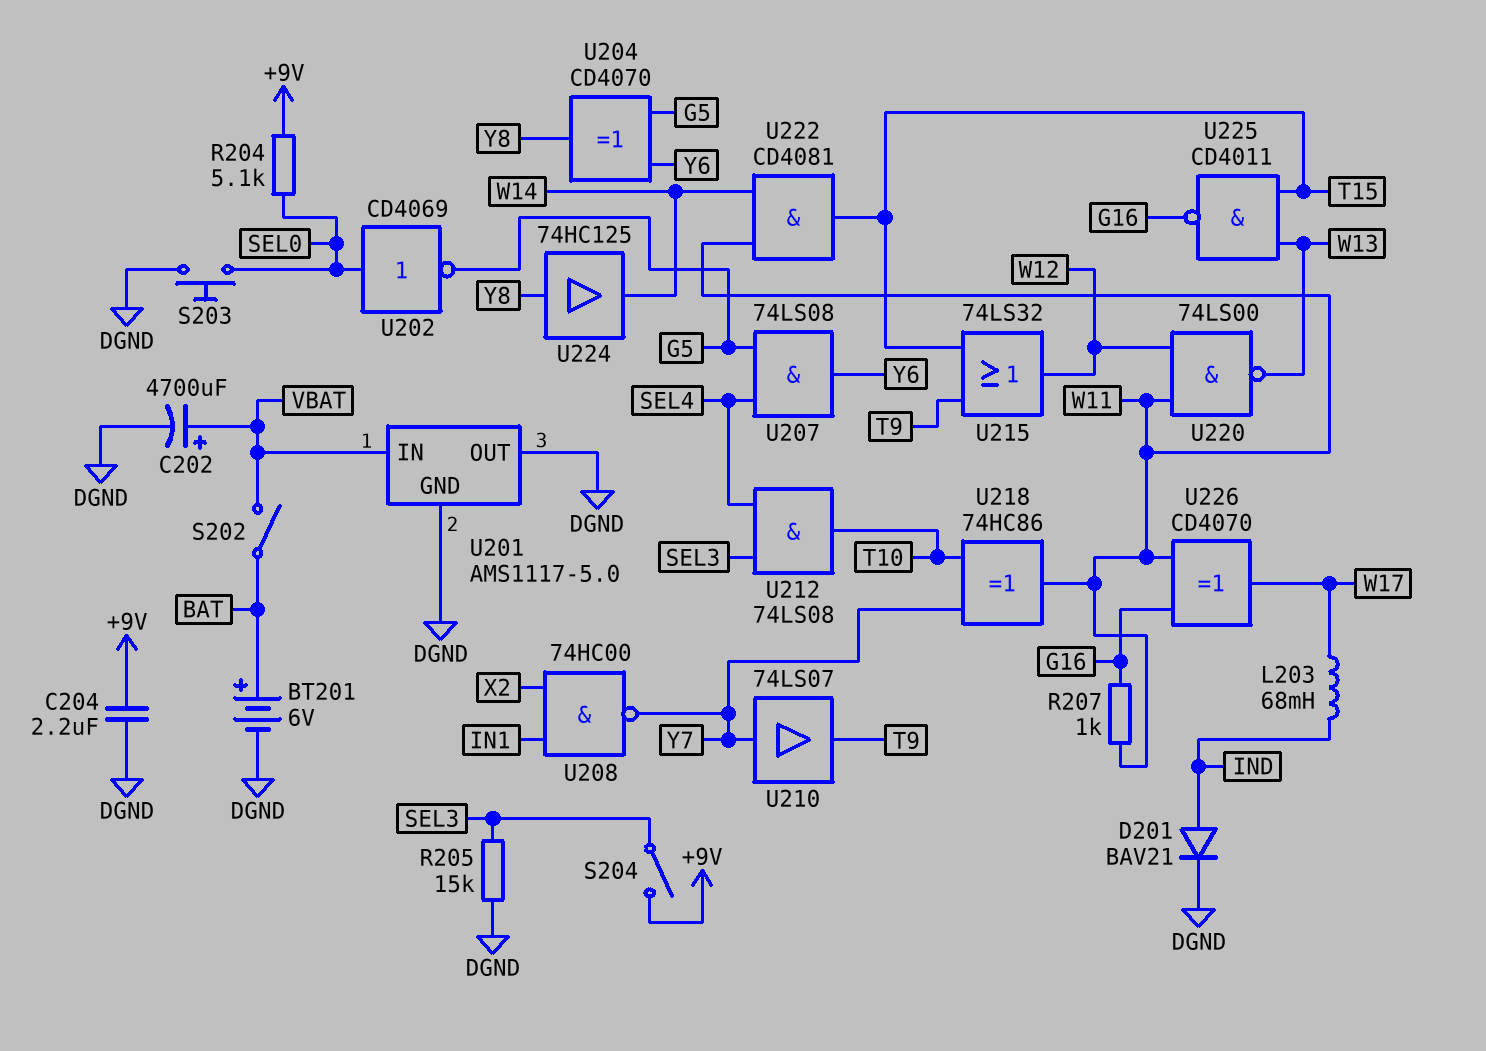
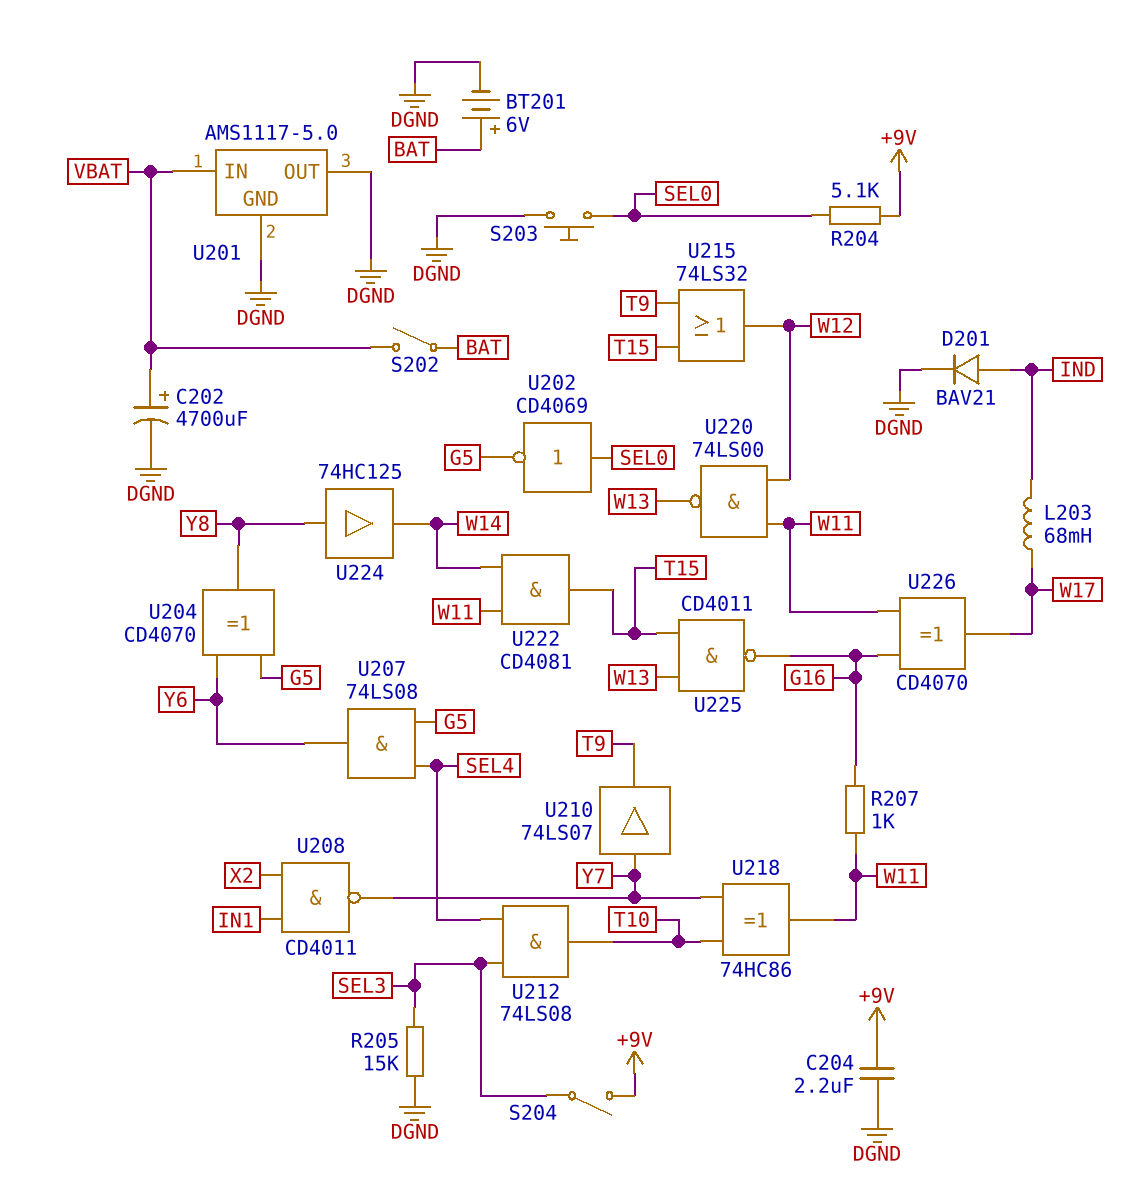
U208: NAND 74HC00 (in IN1, in X2, out Y7) -> NAND CD4011 (in IN1, in X2, out Y7)

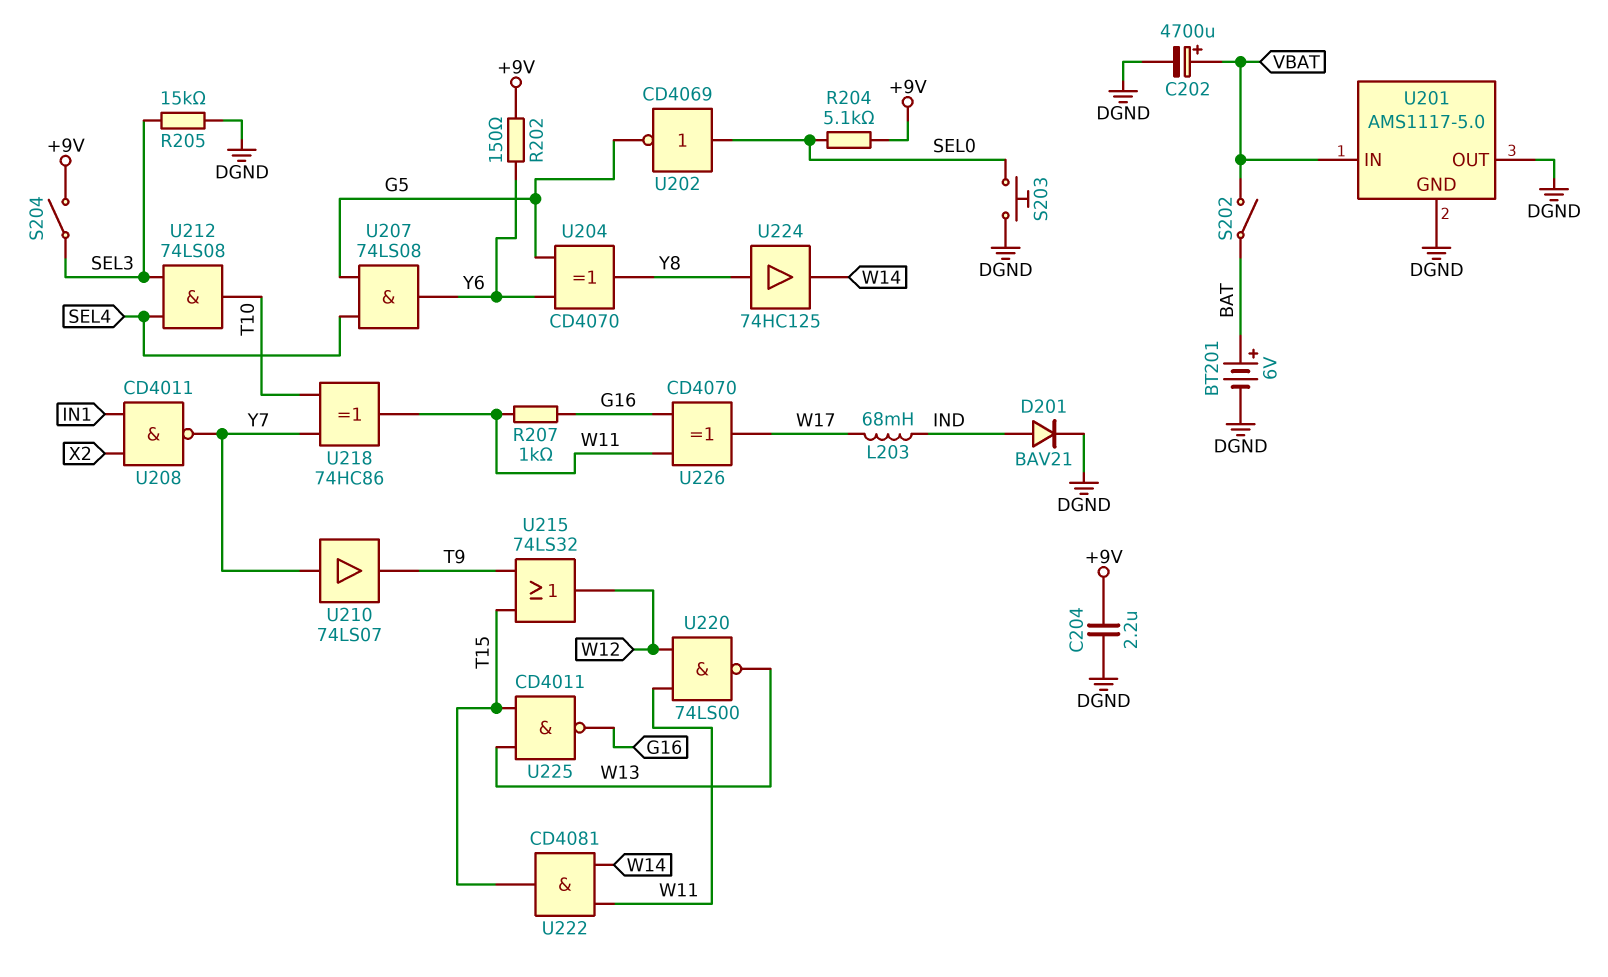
R202: none -> 150 (+9V, Y6)

